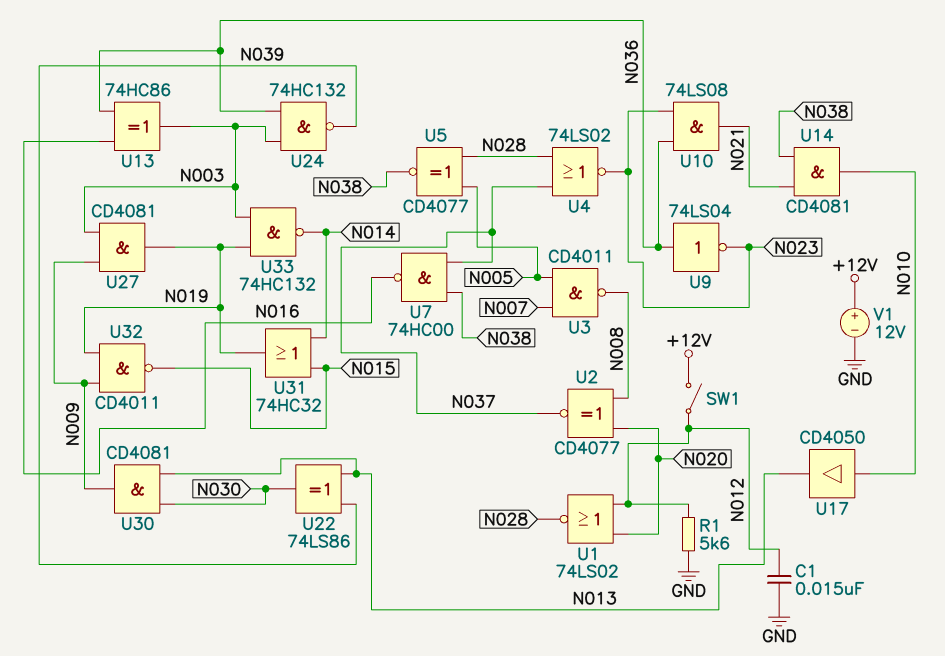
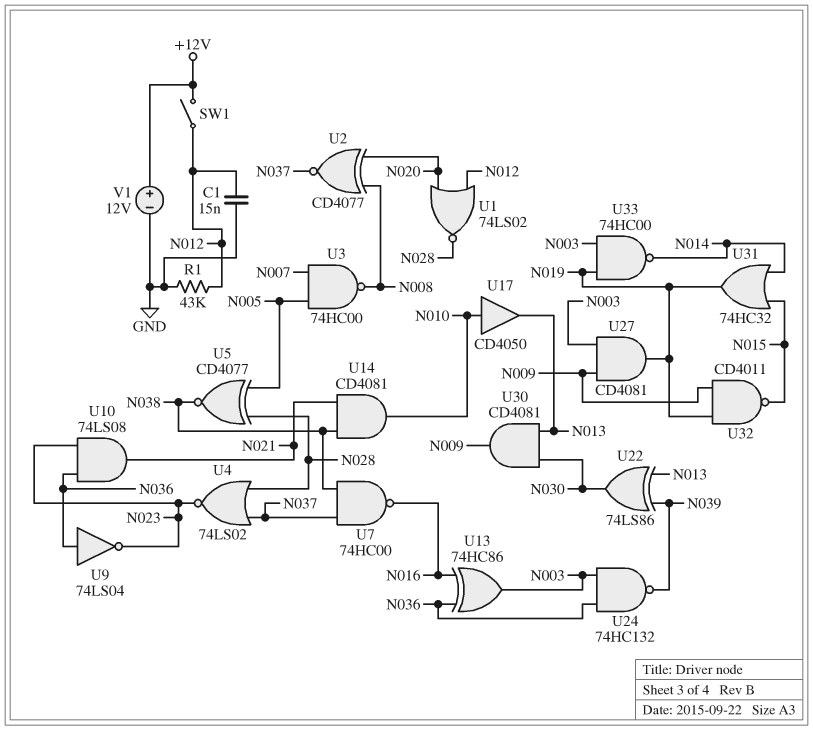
R1: 5.6k (GND, N012) -> 43k (GND, N012)
U3: NAND CD4011 (in N005, in N007, out N008) -> NAND 74HC00 (in N005, in N007, out N008)
U33: NAND 74HC132 (in N003, in N019, out N014) -> NAND 74HC00 (in N003, in N019, out N014)

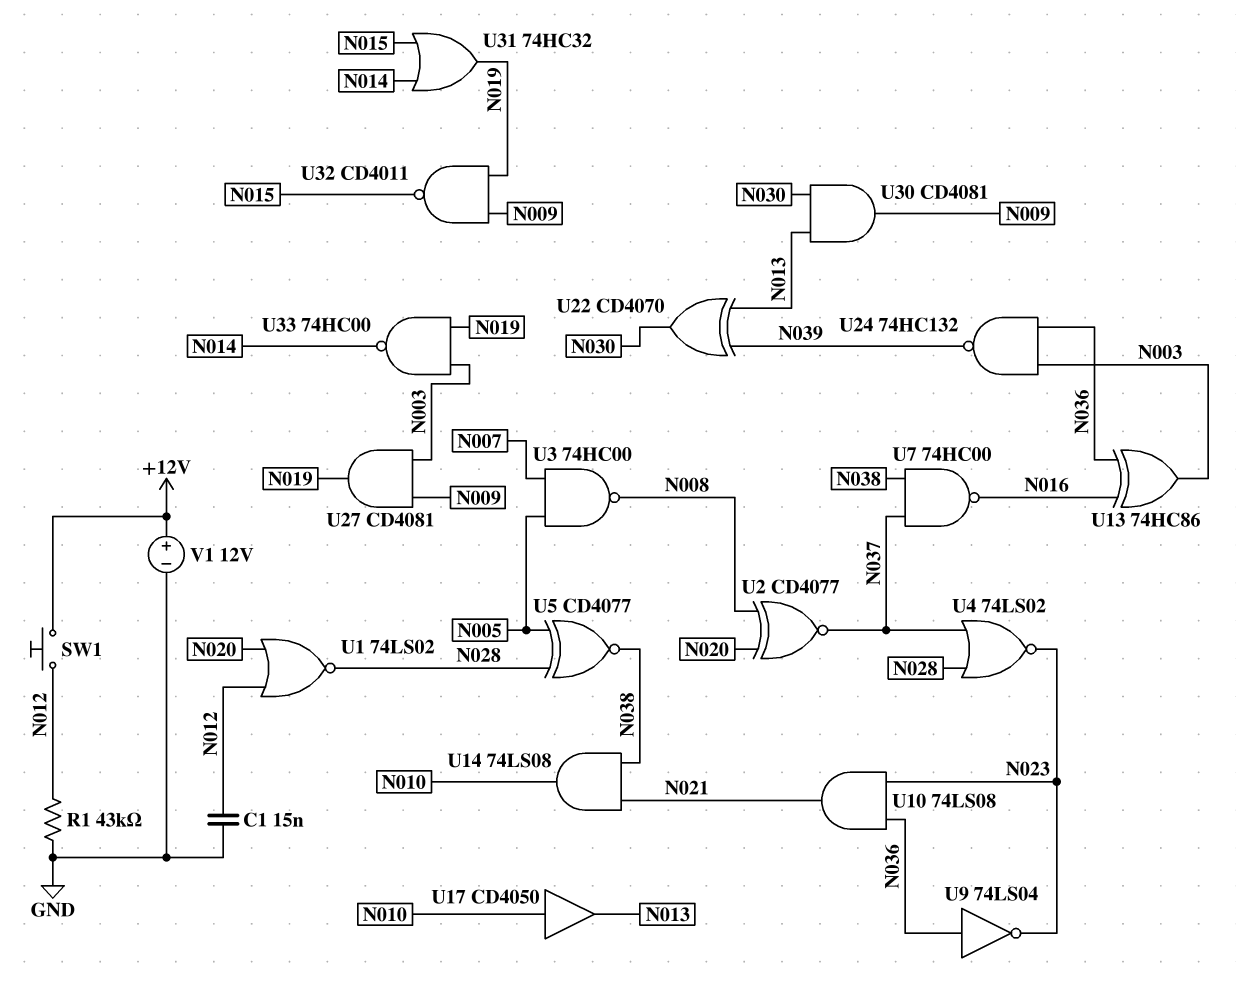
SW1: switch (+12V, N012) -> button (+12V, N012)
U14: AND CD4081 (in N021, in N038, out N010) -> AND 74LS08 (in N021, in N038, out N010)
U22: XOR 74LS86 (in N013, in N039, out N030) -> XOR CD4070 (in N013, in N039, out N030)

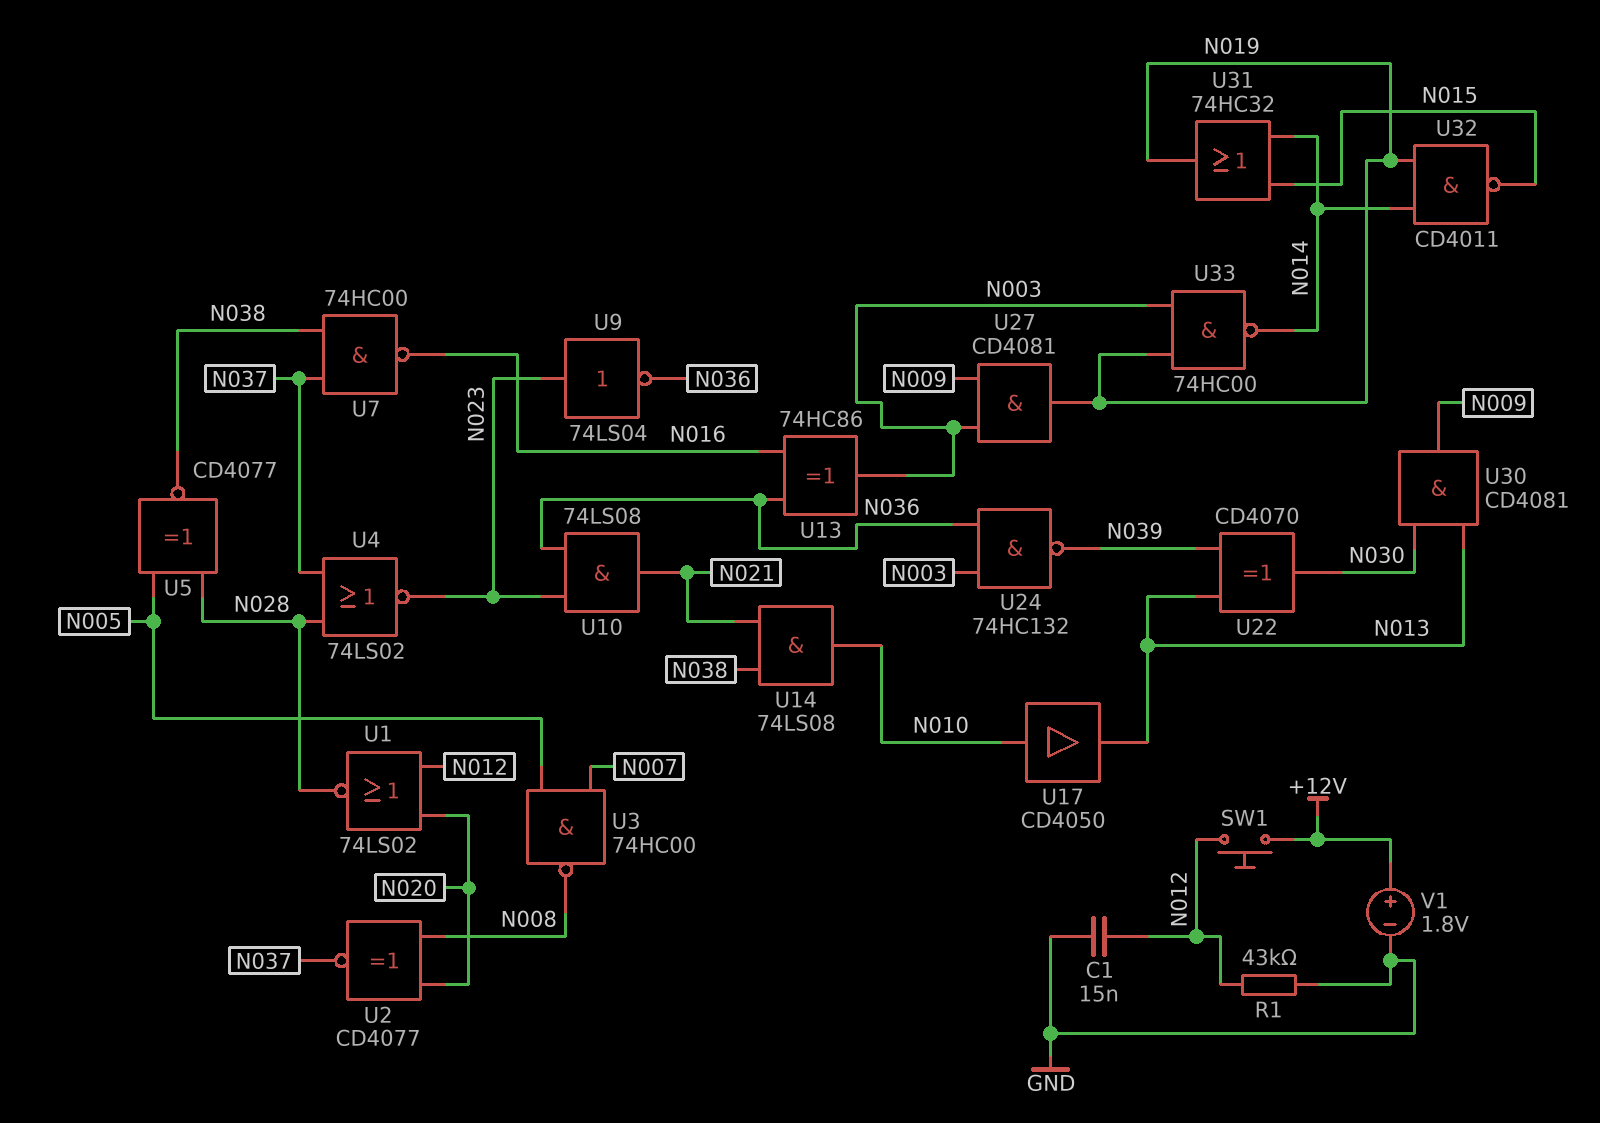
U9: NOT 74LS04 (in N036, out N023) -> NOT 74LS04 (in N023, out N036)
U32: NAND CD4011 (in N009, in N019, out N015) -> NAND CD4011 (in N014, in N019, out N015)
V1: 12V (plus +12V, minus GND) -> 1.8V (plus +12V, minus GND)

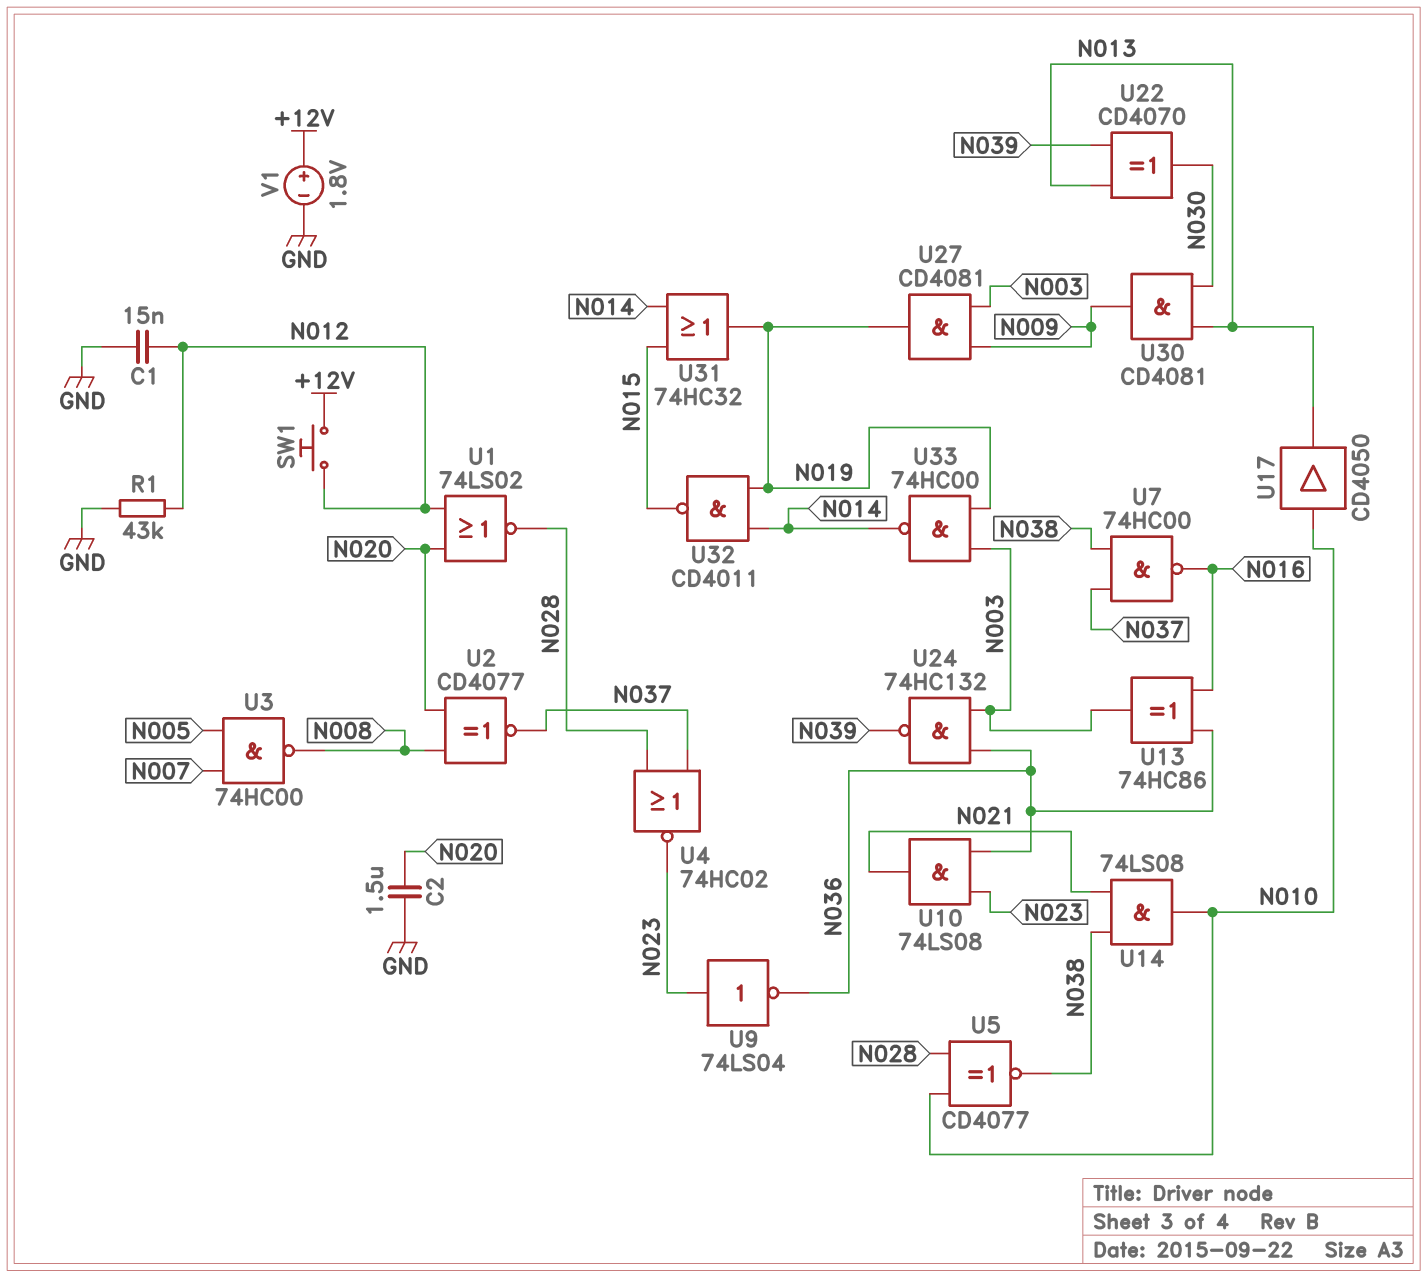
C2: none -> 1.5uF (GND, N020)
U4: NOR 74LS02 (in N028, in N037, out N023) -> NOR 74HC02 (in N028, in N037, out N023)
U5: XNOR CD4077 (in N005, in N028, out N038) -> XNOR CD4077 (in N010, in N028, out N038)

